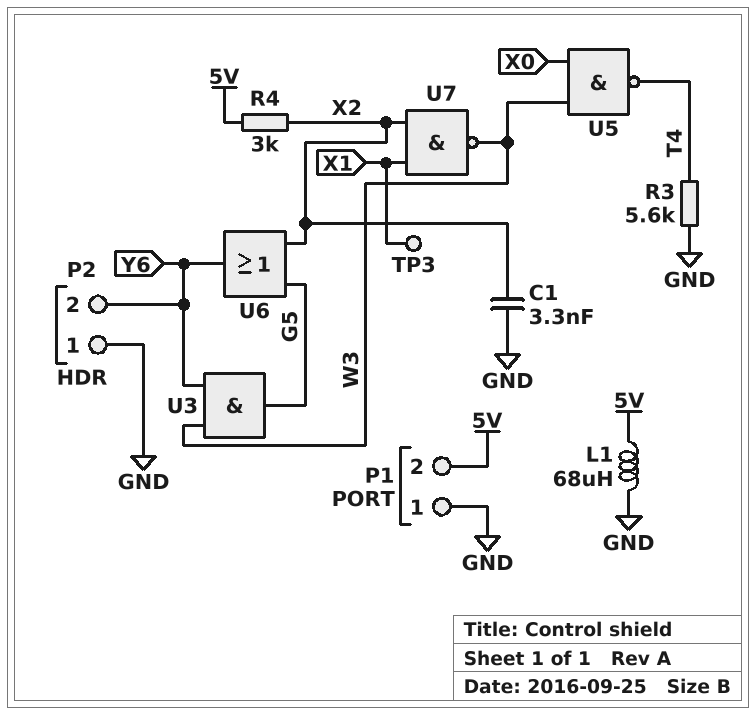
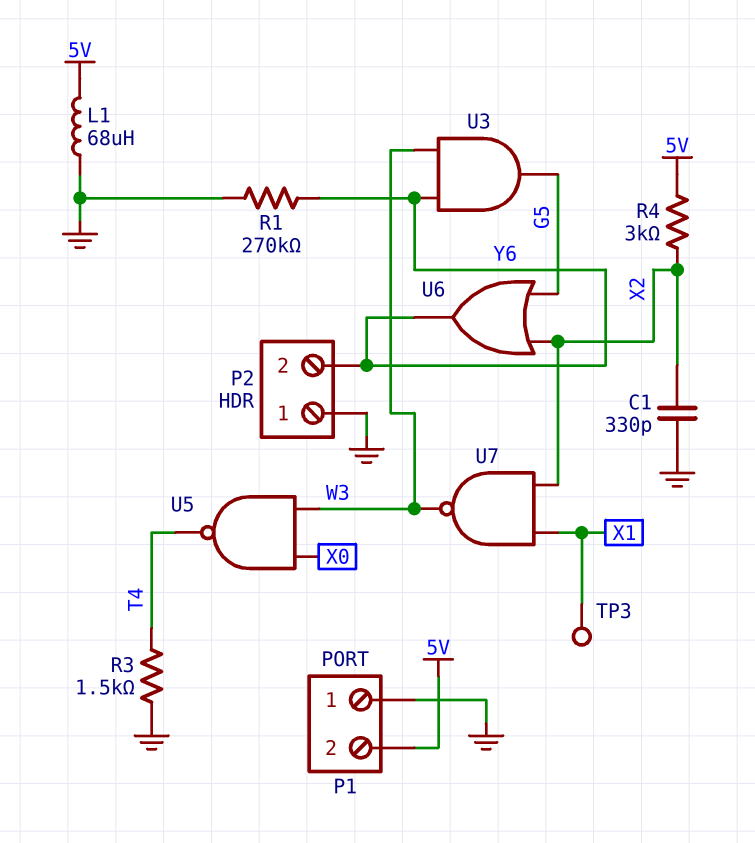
C1: 3.3nF (GND, X2) -> 330pF (GND, X2)
R1: none -> 270k (GND, Y6)
R3: 5.6k (GND, T4) -> 1.5k (GND, T4)

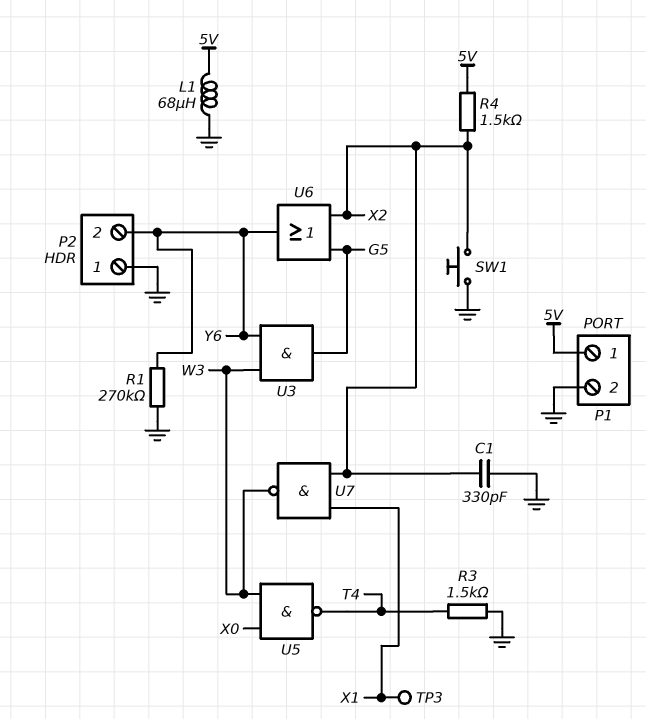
P1 pin 1: GND -> 5V
P1 pin 2: 5V -> GND
R4: 3k (5V, X2) -> 1.5k (5V, X2)
SW1: none -> button (GND, X2)

